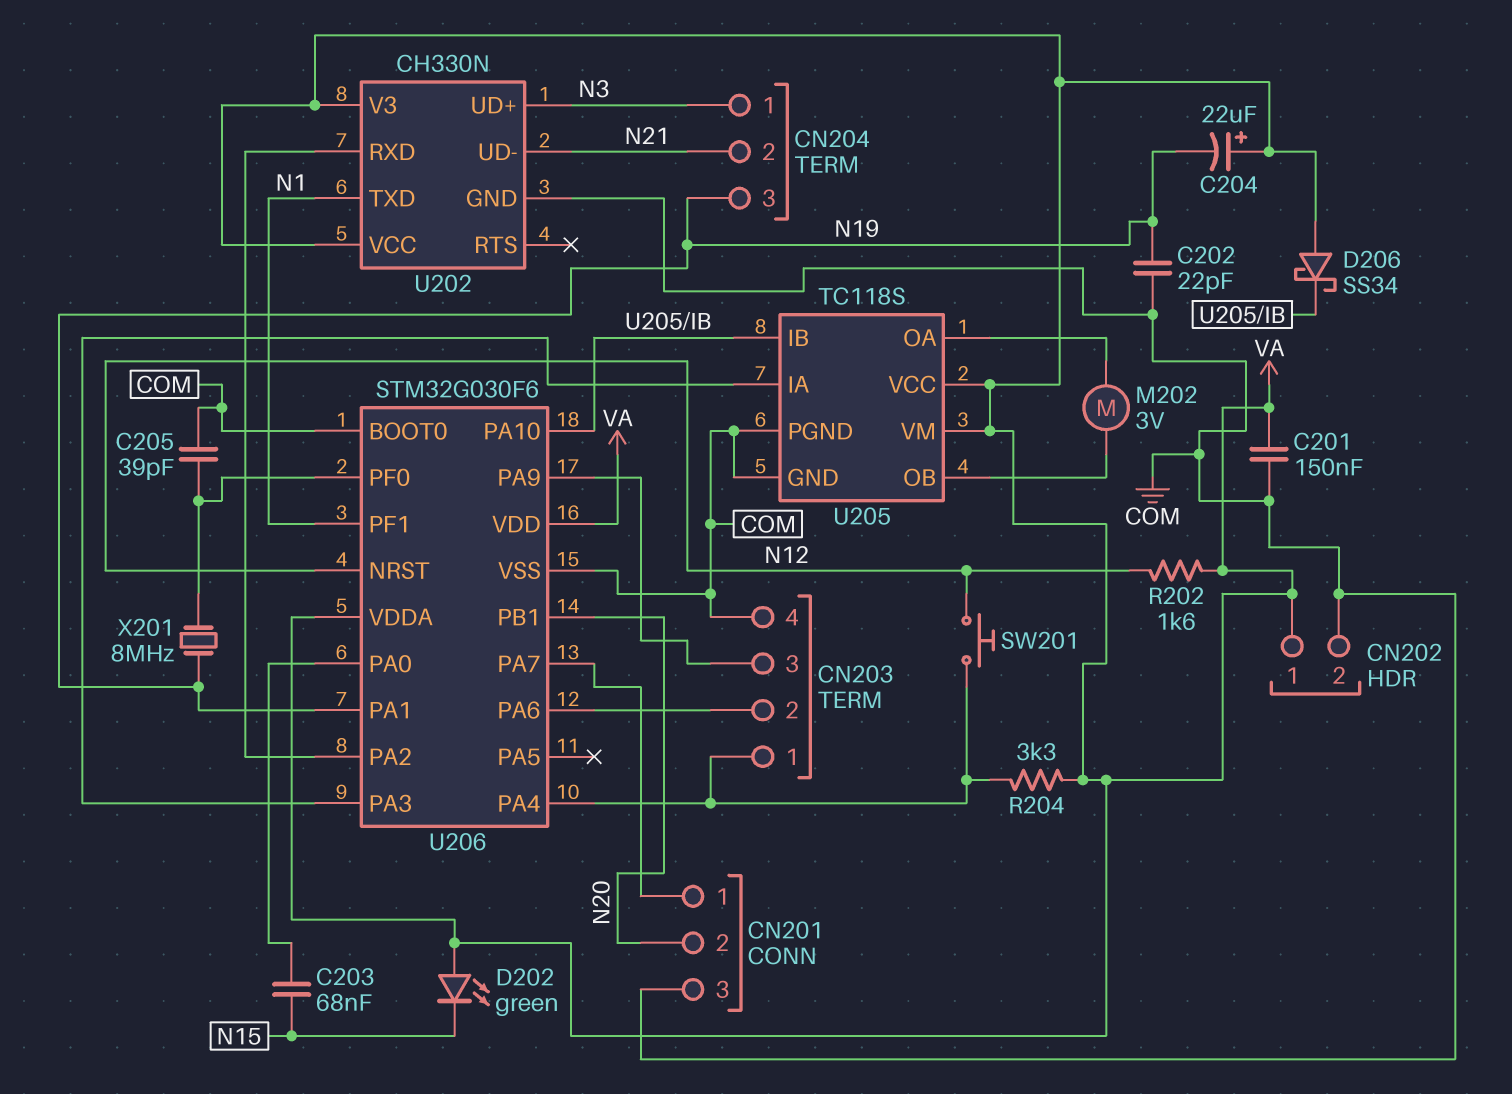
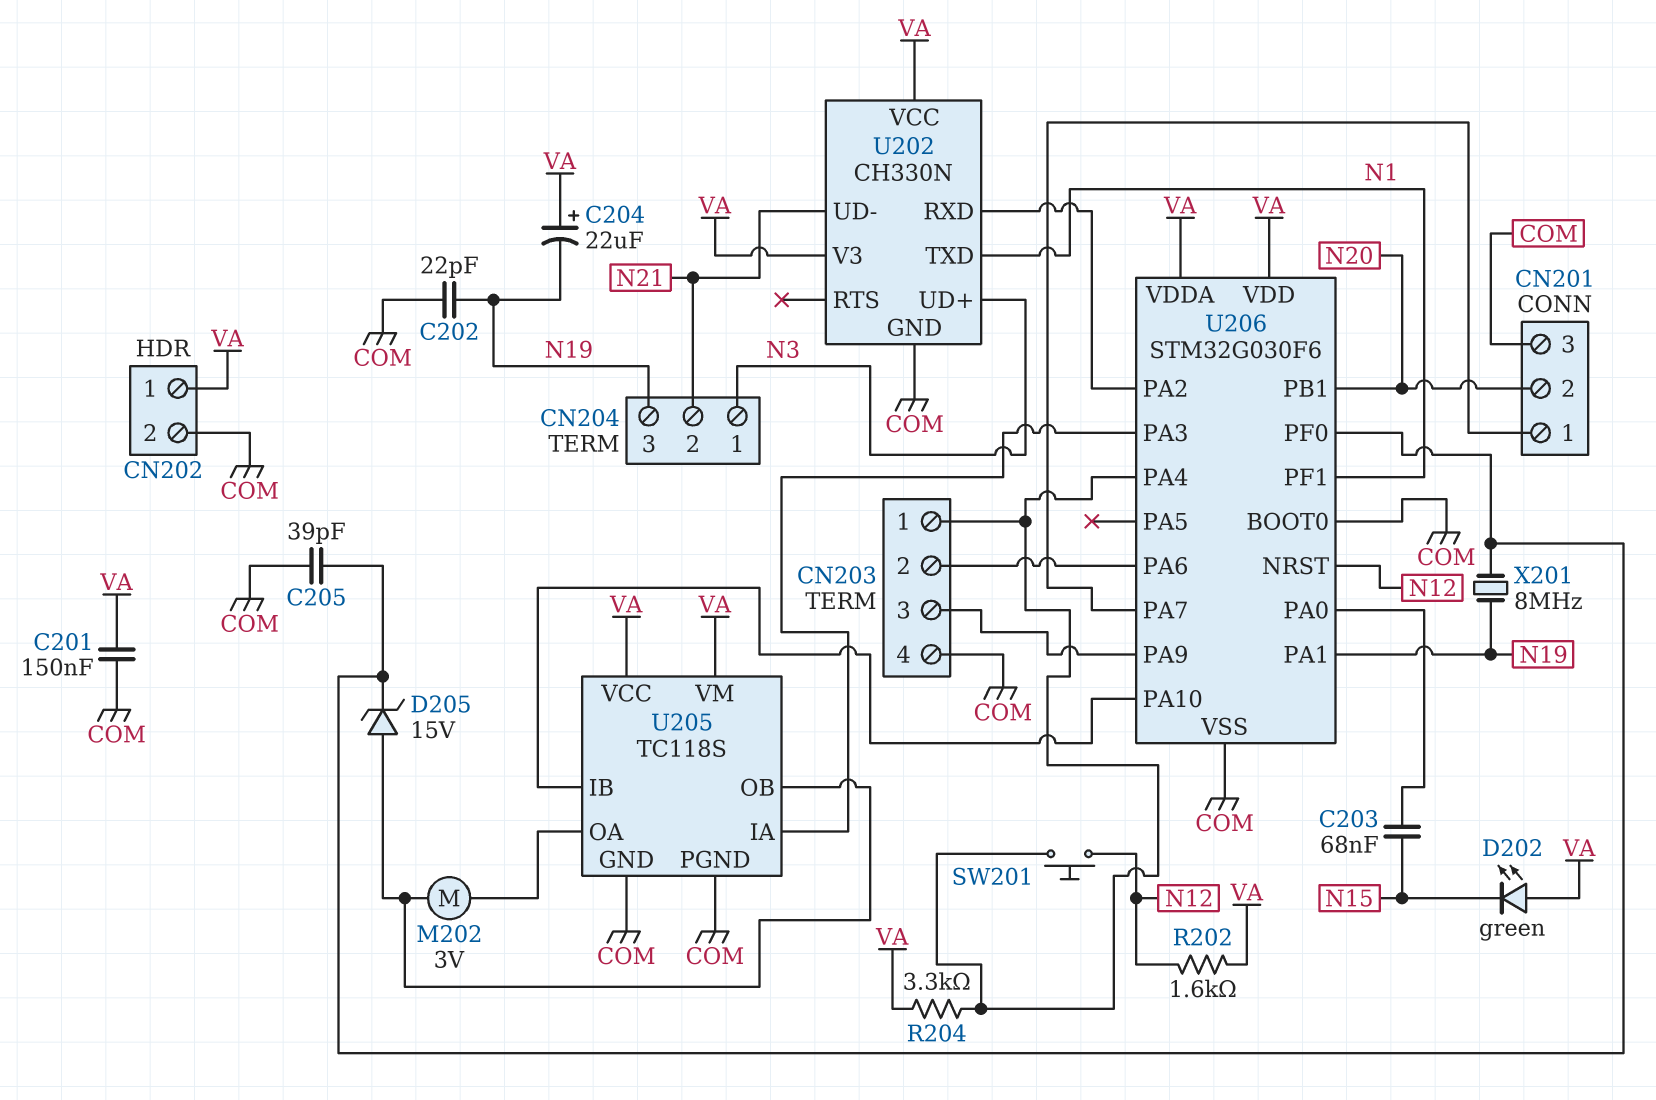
D205: none -> zener 15V (A U205/OB, K U206/PF0)
D206: schottky SS34 (A VA, K U205/IB) -> none

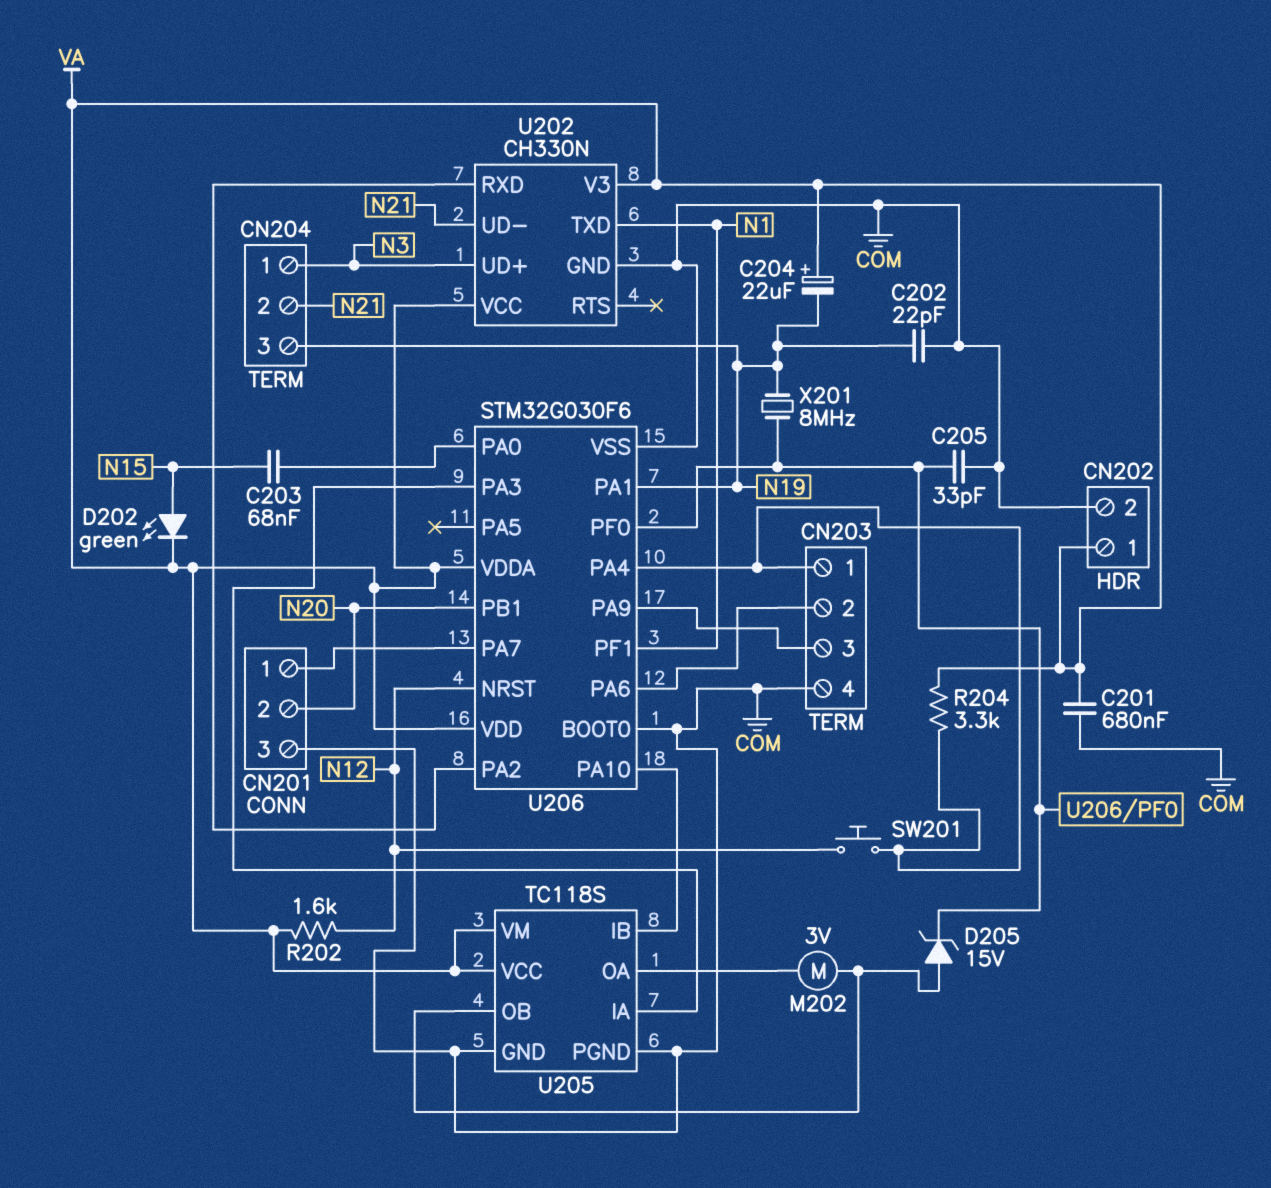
C201: 150nF (COM, VA) -> 680nF (COM, VA)
C205: 39pF (COM, U206/PF0) -> 33pF (COM, U206/PF0)
D202: LED green (A VA, K N15) -> LED green (A N15, K VA)

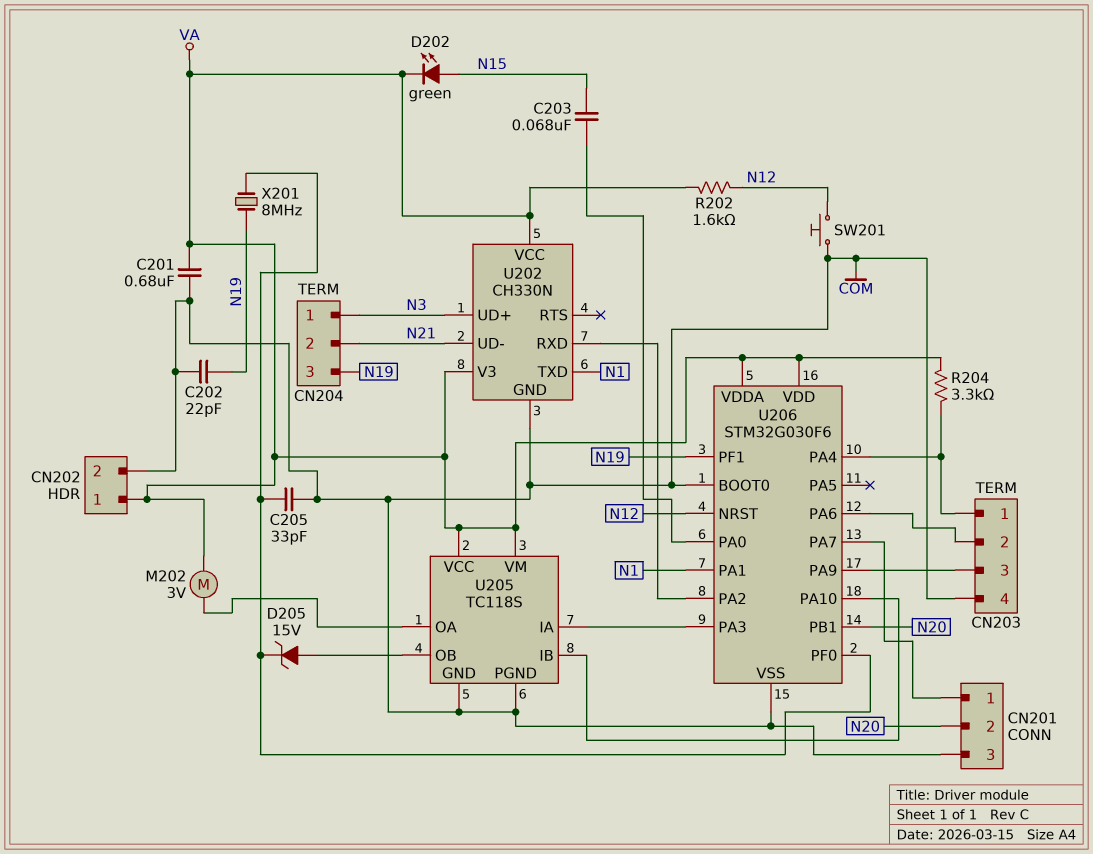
C204: 22uF (plus VA, minus N19) -> none
M202: motor 3V (U205/OA, U205/OB) -> motor 3V (U205/OA, VA)
SW201: button (CN203/1, N12) -> button (COM, N12)
U206 pin PA1: N19 -> N1
U206 pin PF1: N1 -> N19

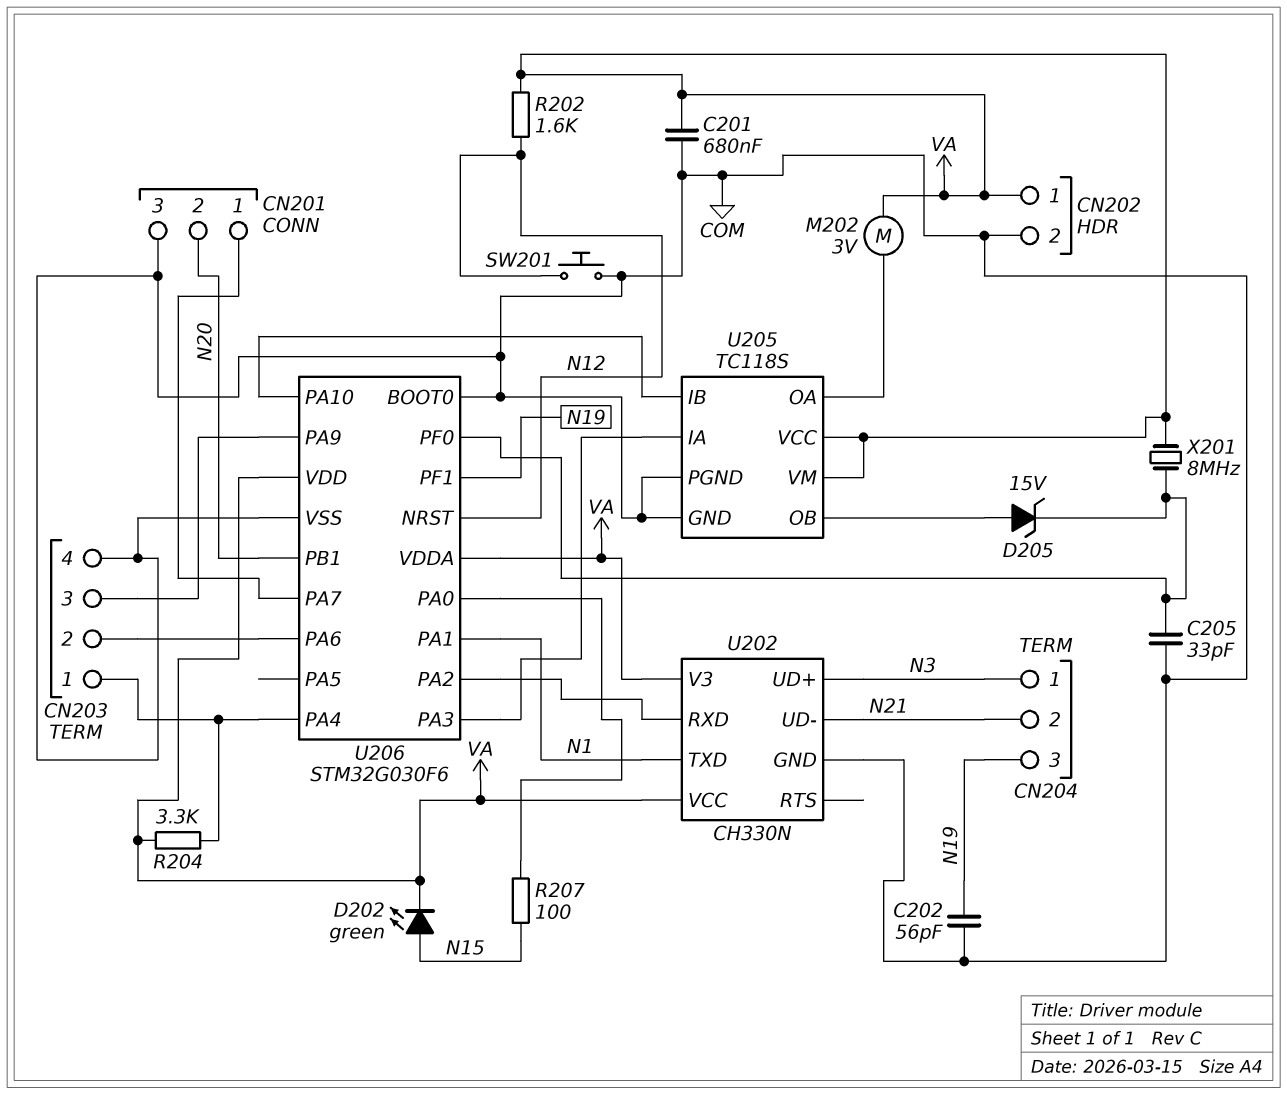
C202: 22pF (COM, N19) -> 56pF (COM, N19)
C203: 68nF (N15, U206/PA0) -> none
R207: none -> 100 (N15, U206/PA0)
X201: 8MHz (N19, U206/PF0) -> 8MHz (U206/PF0, VA)

